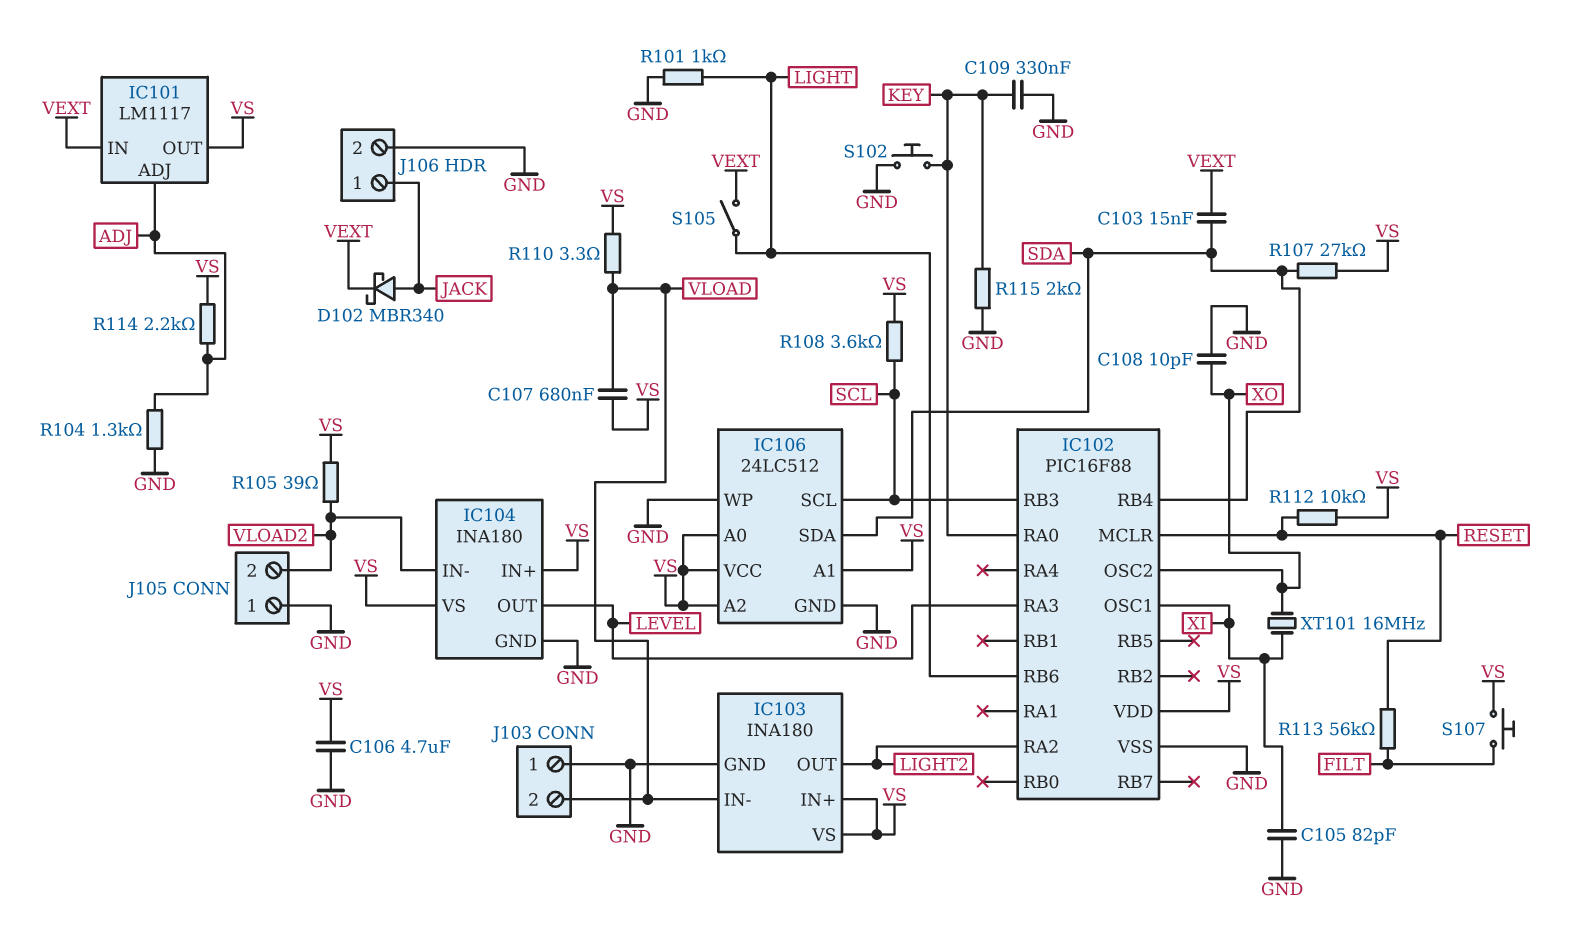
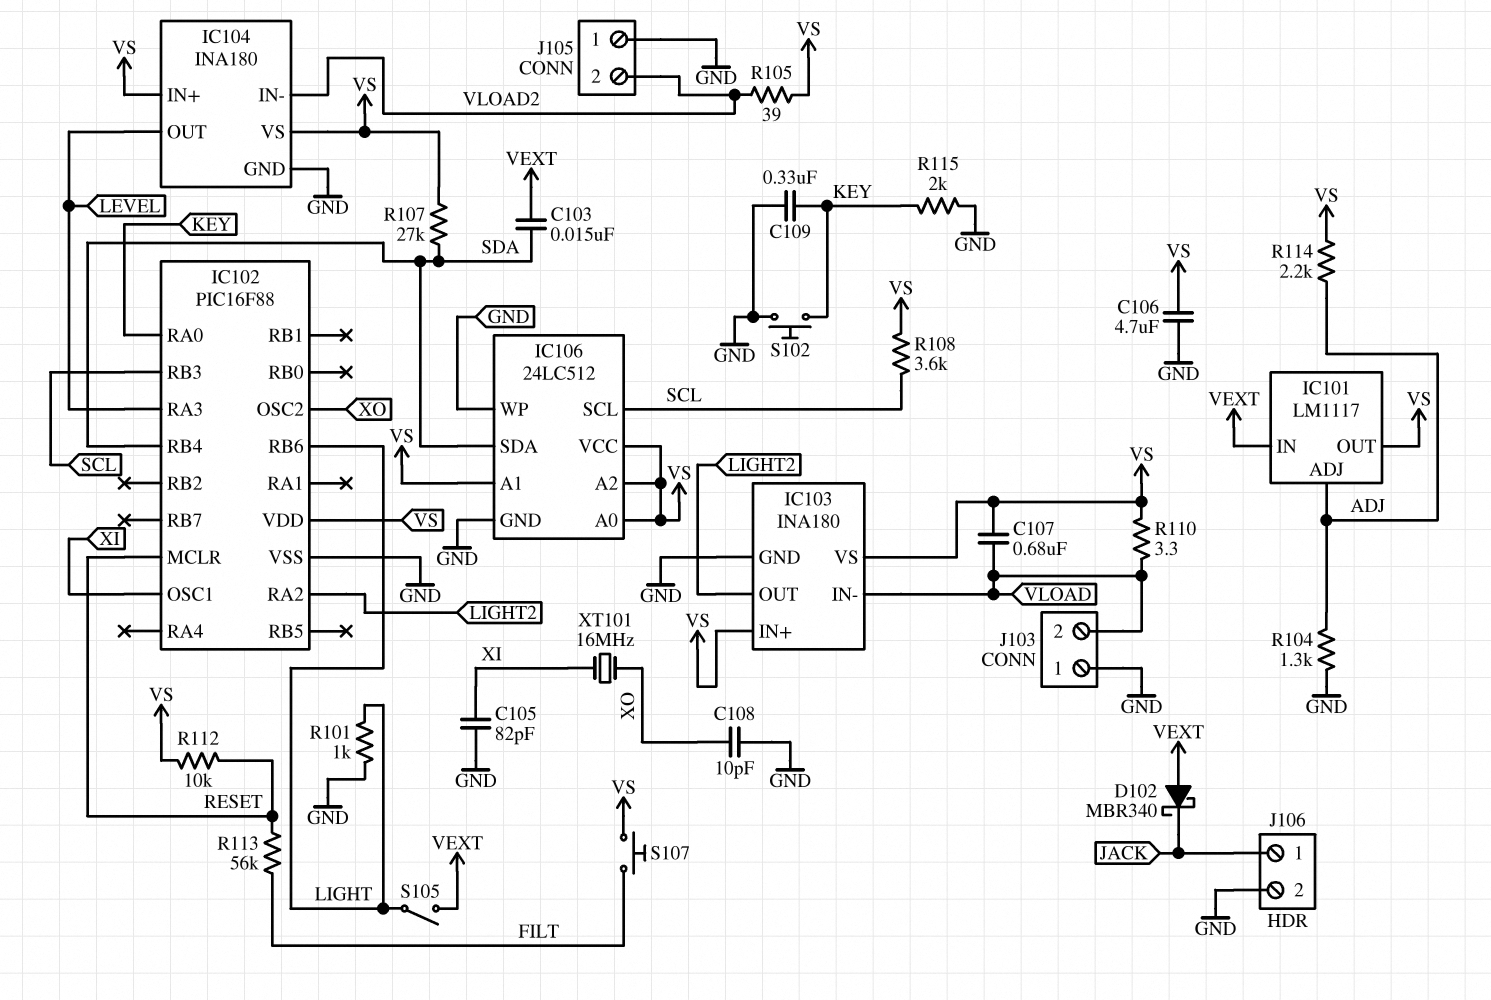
D102: schottky MBR340 (A JACK, K VEXT) -> schottky MBR340 (A VEXT, K JACK)

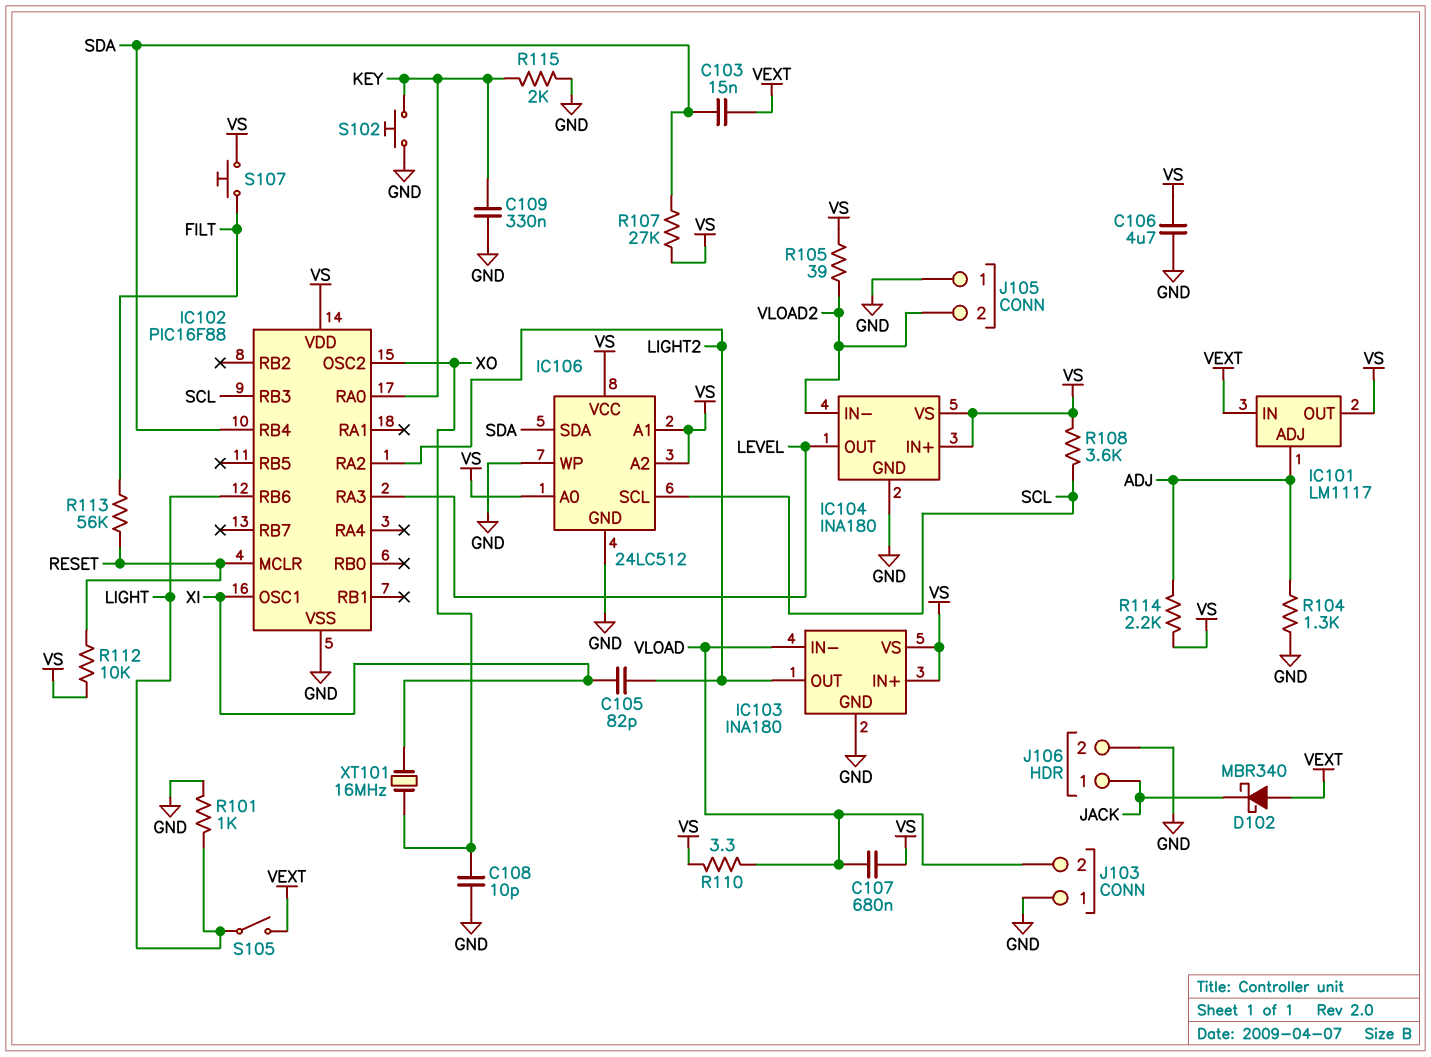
C105: 82pF (GND, XI) -> 82pF (LIGHT2, XI)

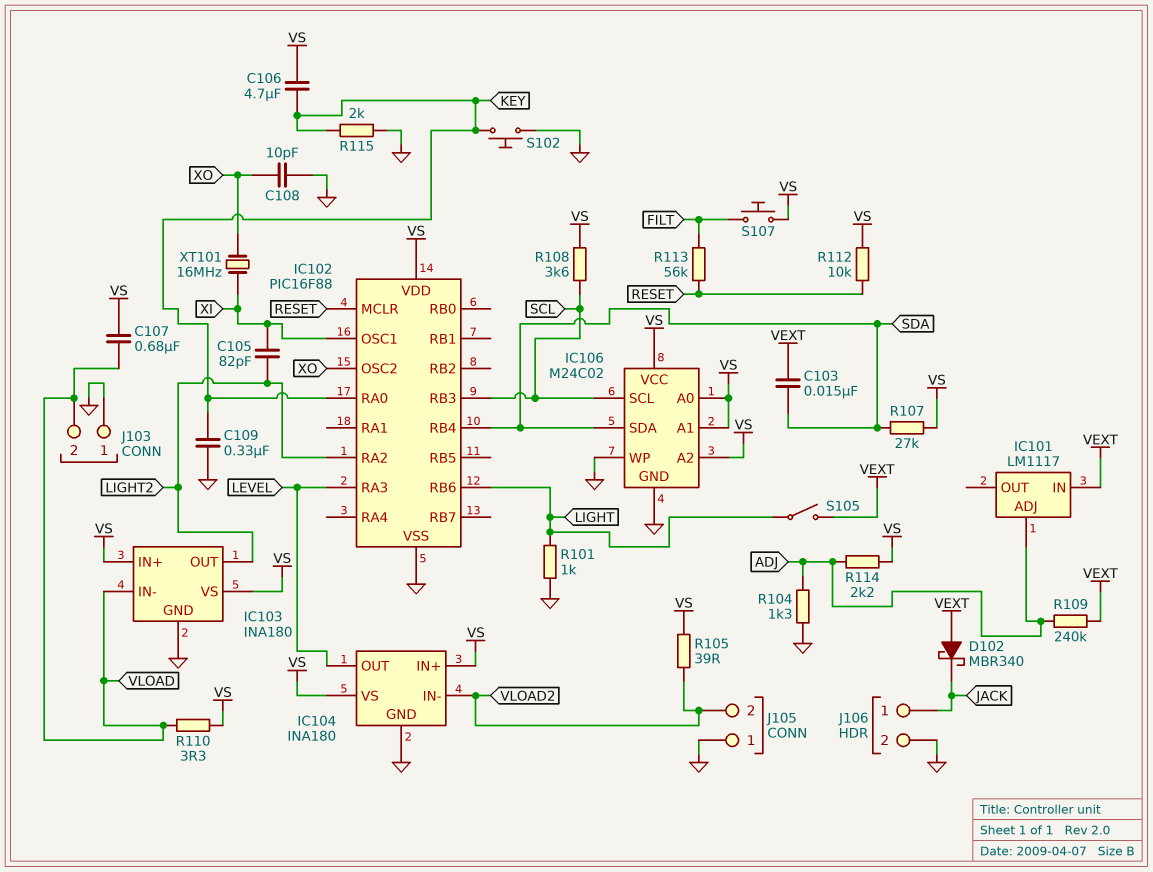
C106: 4.7uF (GND, VS) -> 4.7uF (KEY, VS)
IC101 pin OUT: VS -> none
IC106: 24LC512 -> M24C02
R109: none -> 240k (ADJ, VEXT)

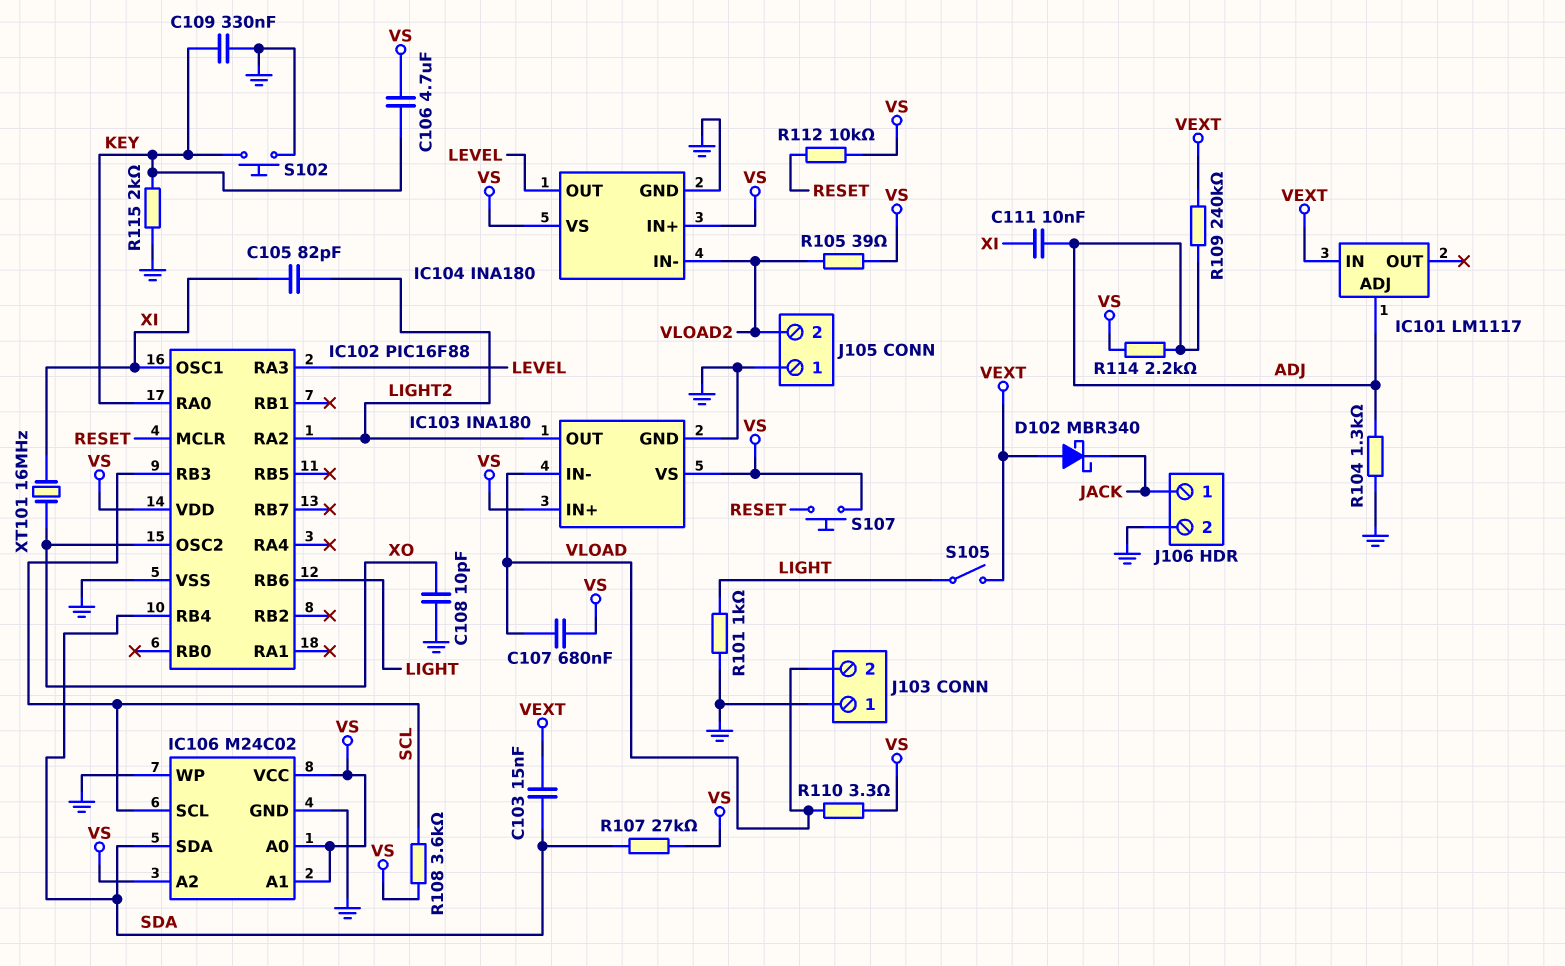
C111: none -> 10nF (ADJ, XI)
R113: 56k (FILT, RESET) -> none
S107: button (FILT, VS) -> button (RESET, VS)

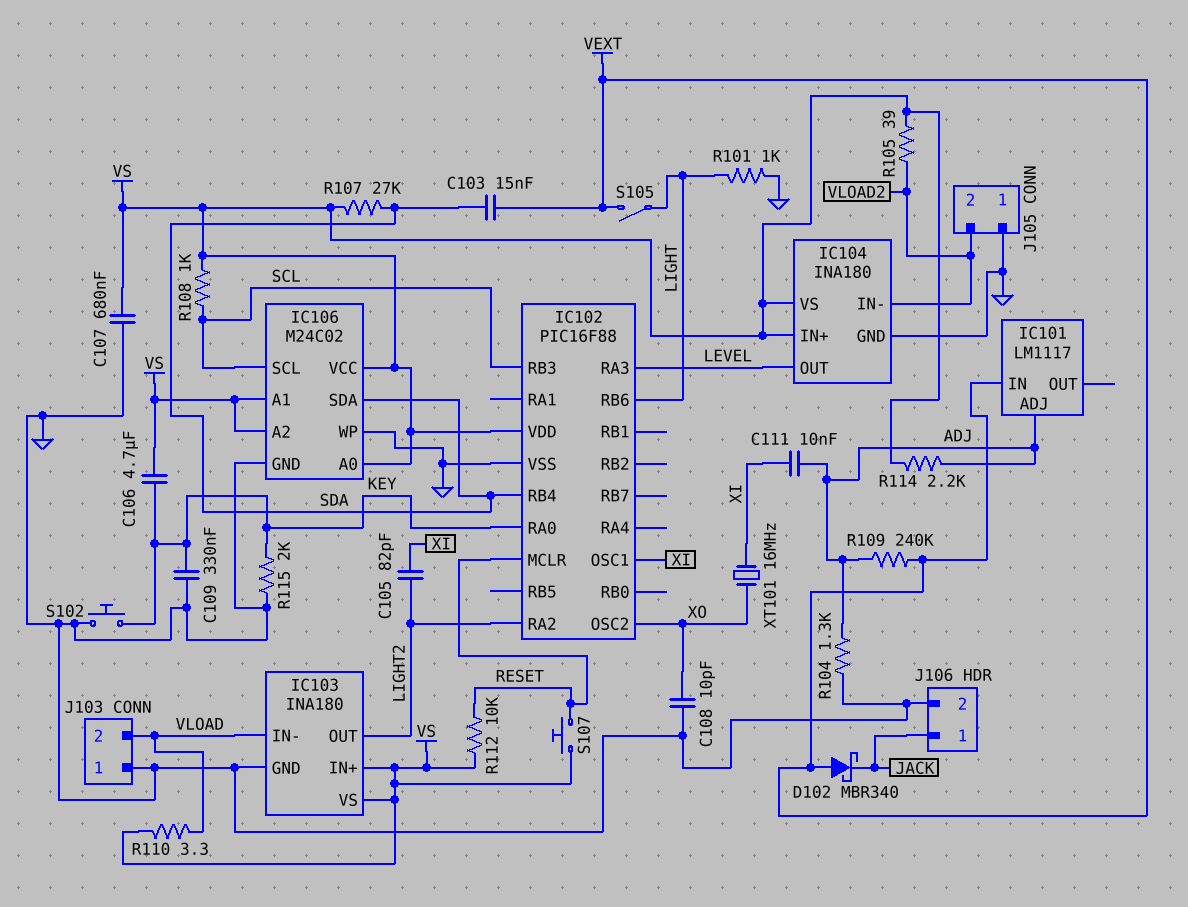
C107: 680nF (VLOAD, VS) -> 680nF (GND, VS)
R108: 3.6k (SCL, VS) -> 1k (SCL, VS)

